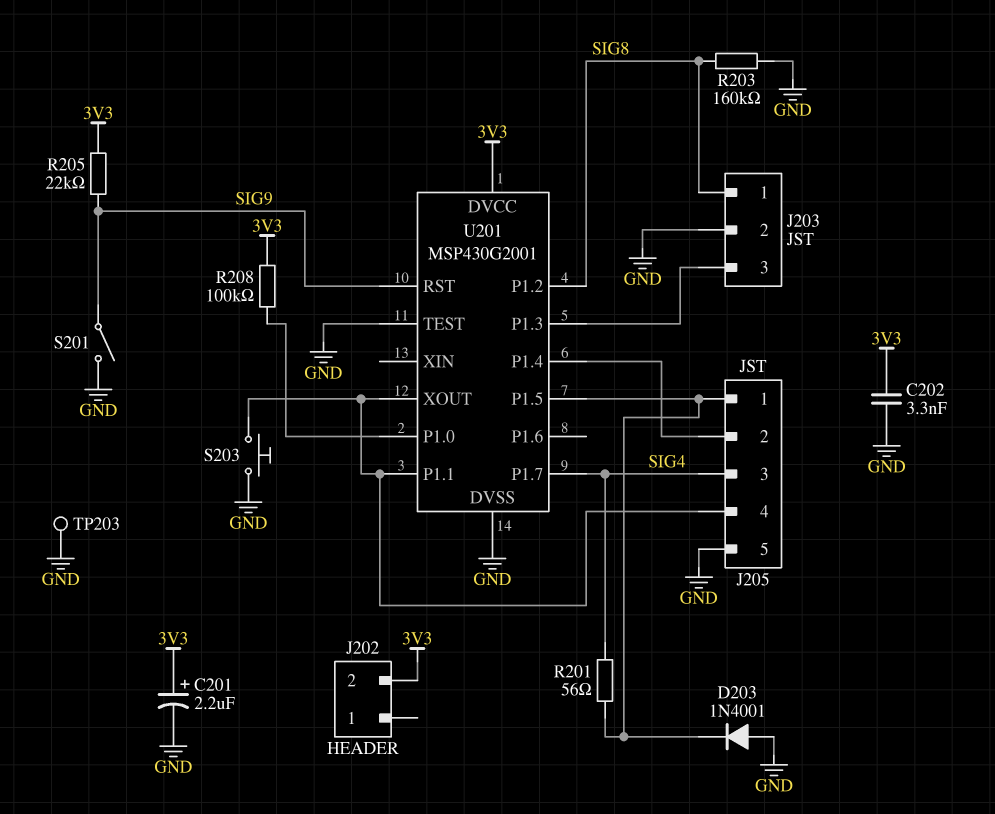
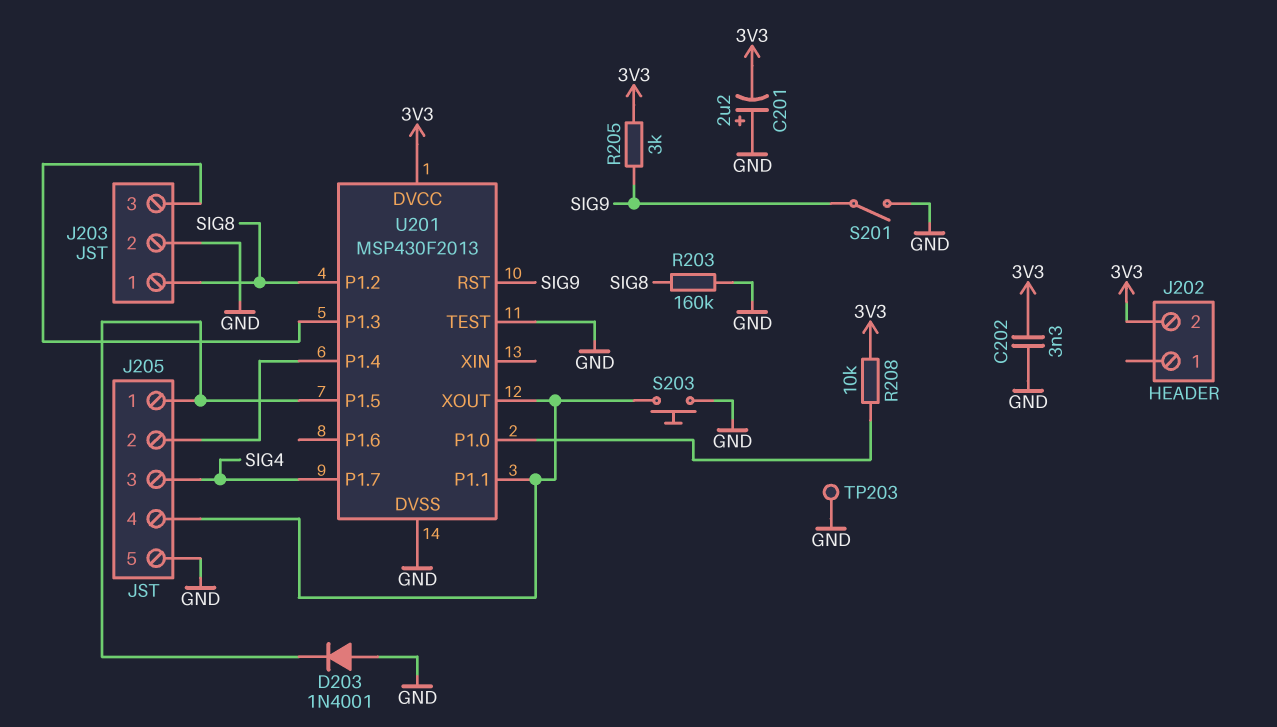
C201: 2.2uF (plus 3V3, minus GND) -> 2.2uF (plus GND, minus 3V3)
R201: 56 (J205/1, SIG4) -> none
R205: 22k (3V3, SIG9) -> 3k (3V3, SIG9)
R208: 100k (3V3, U201/P1.0) -> 10k (3V3, U201/P1.0)
U201: MSP430G2001 -> MSP430F2013

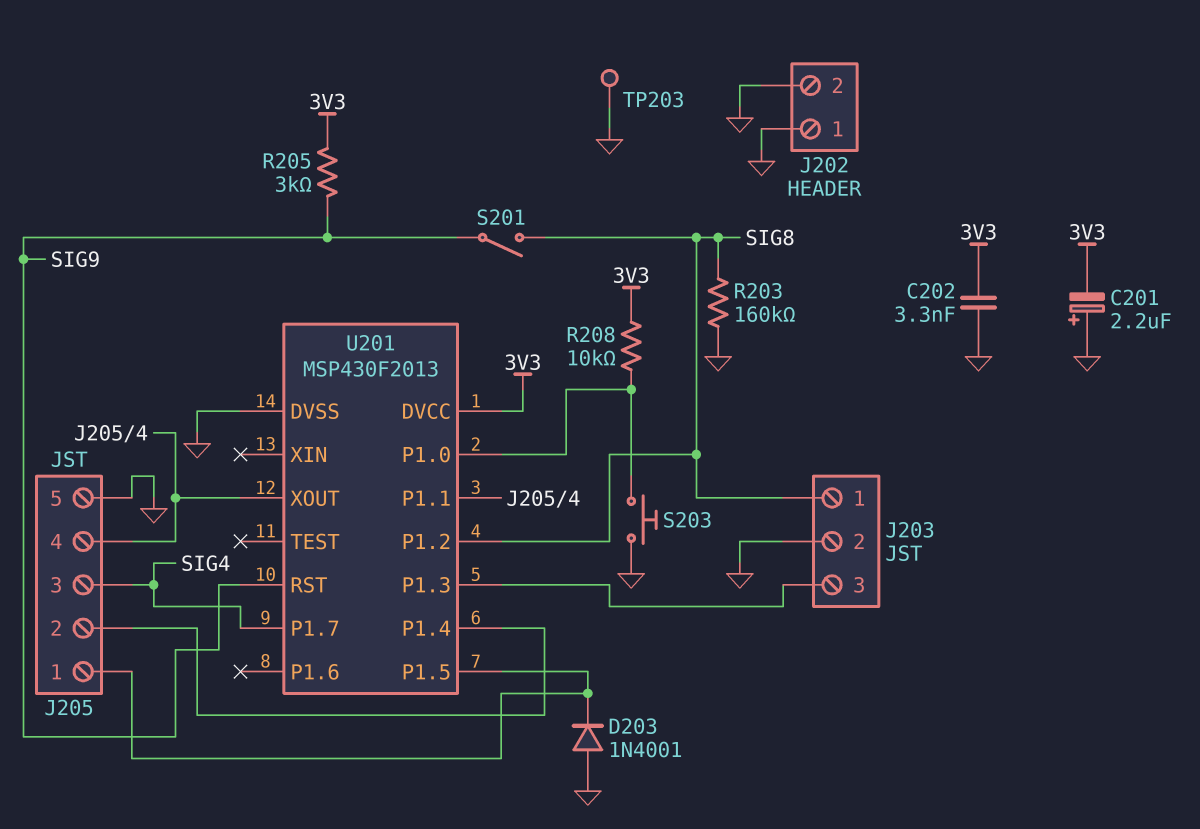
J202 pin 1: none -> GND
J202 pin 2: 3V3 -> GND
S201: switch (GND, SIG9) -> switch (SIG8, SIG9)
S203: button (GND, J205/4) -> button (GND, U201/P1.0)
U201 pin TEST: GND -> none

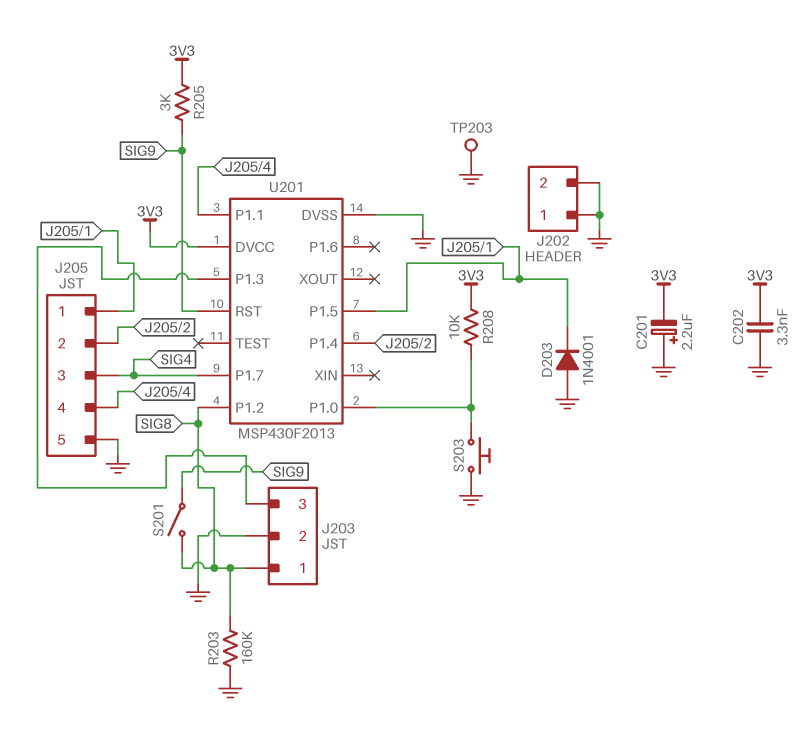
U201 pin XOUT: J205/4 -> none

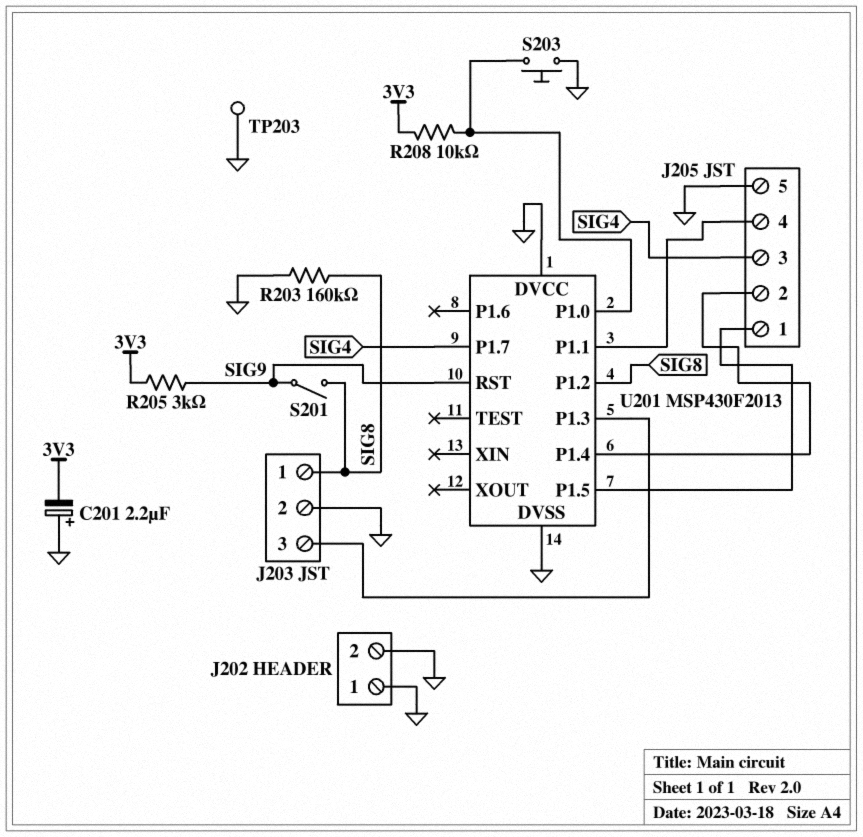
C202: 3.3nF (3V3, GND) -> none
D203: diode 1N4001 (A GND, K J205/1) -> none
U201 pin DVCC: 3V3 -> GND

